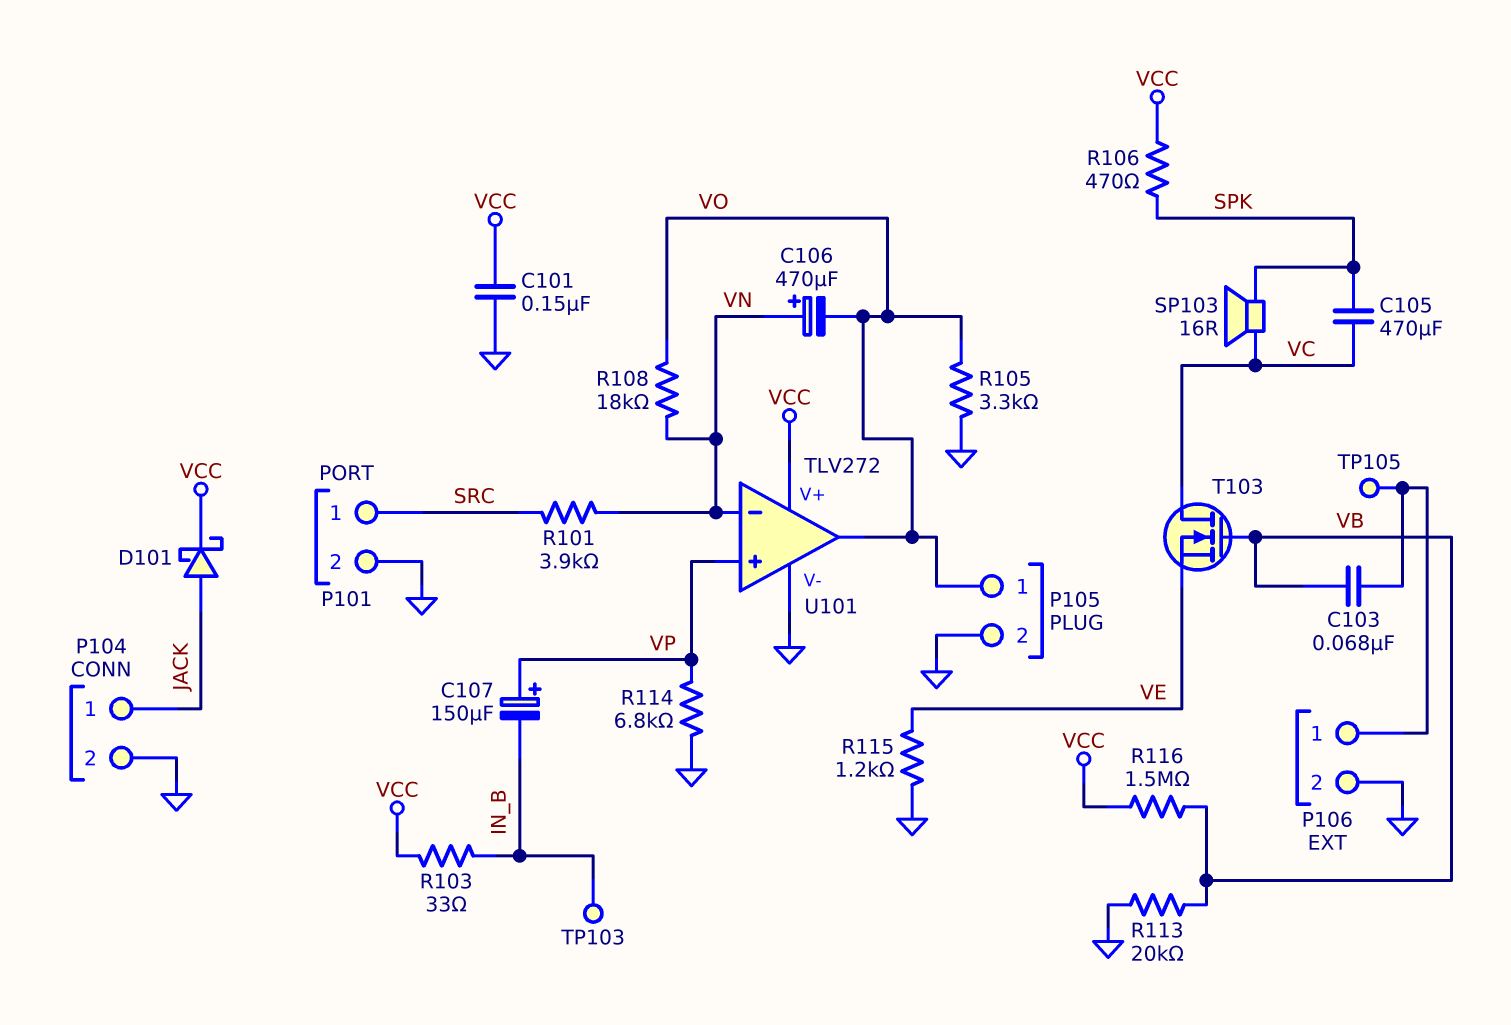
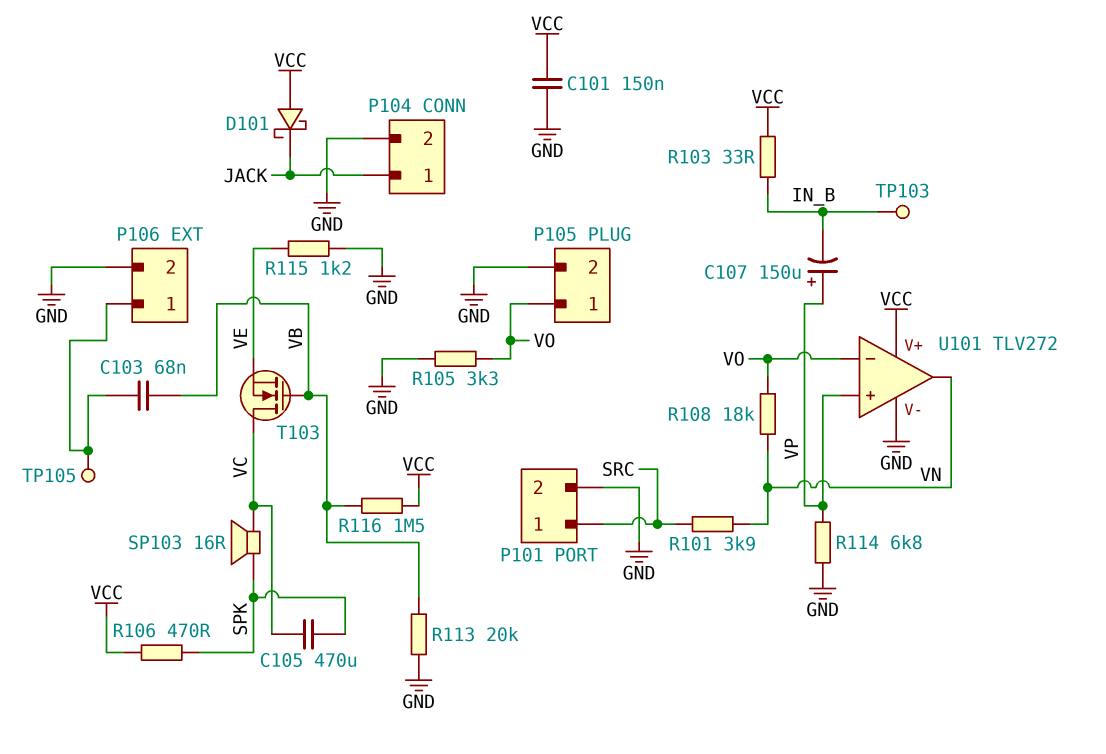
C106: 470uF (plus VN, minus VO) -> none
D101: schottky (A JACK, K VCC) -> schottky (A VCC, K JACK)
U101 pin in-: VN -> VO
U101 pin out: VO -> VN

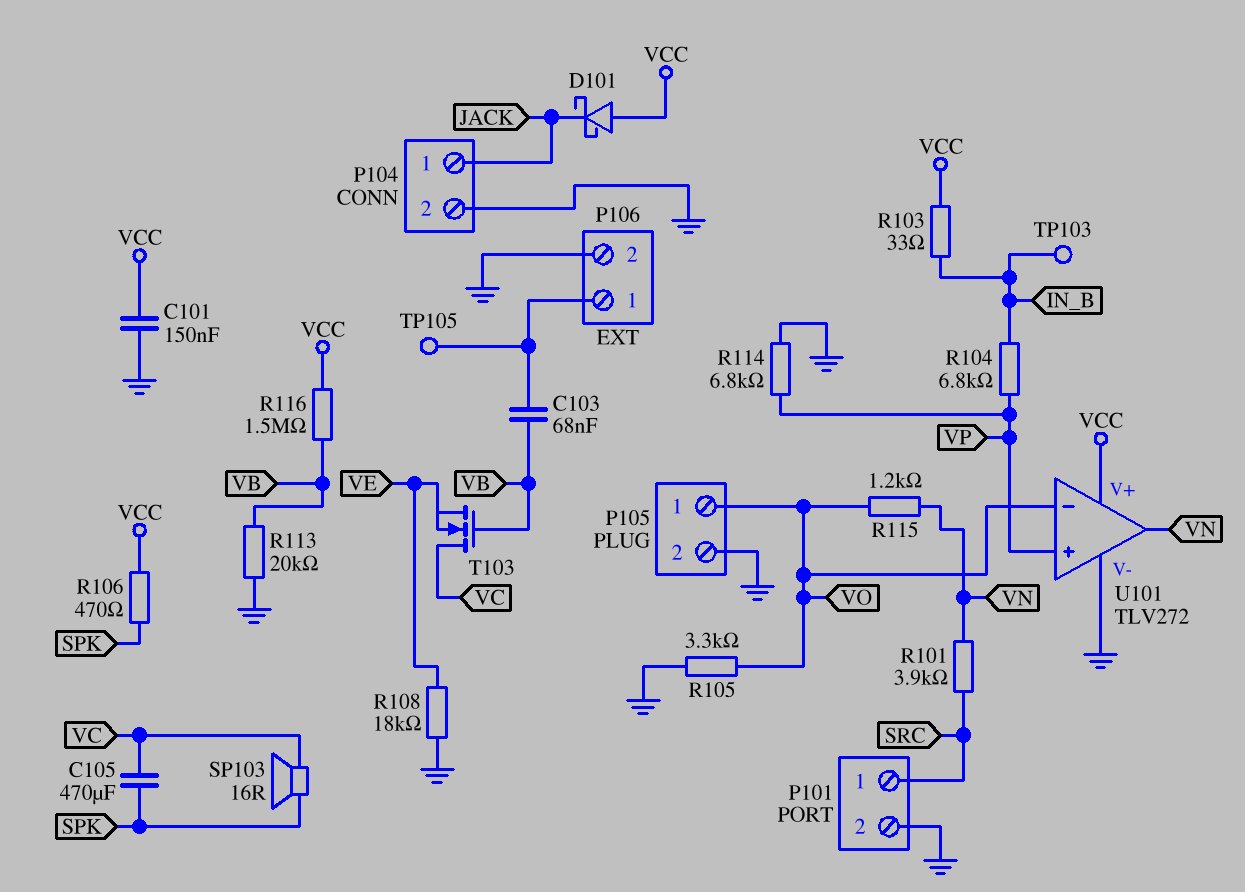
C107: 150uF (plus VP, minus IN_B) -> none
R104: none -> 6.8k (IN_B, VP)
R108: 18k (VN, VO) -> 18k (GND, VE)
R115: 1.2k (GND, VE) -> 1.2k (VN, VO)

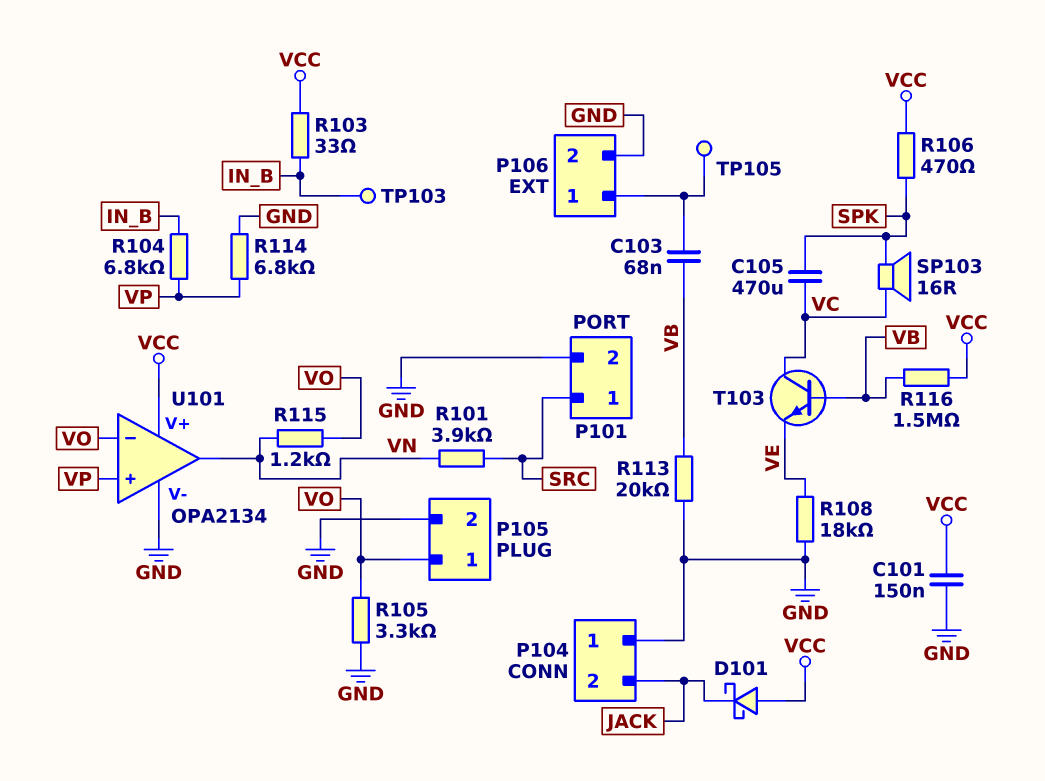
P104 pin 1: JACK -> GND
P104 pin 2: GND -> JACK
T103: NMOS (G VB, D VC, S VE) -> NPN (B VB, C VC, E VE)
U101: TLV272 -> OPA2134

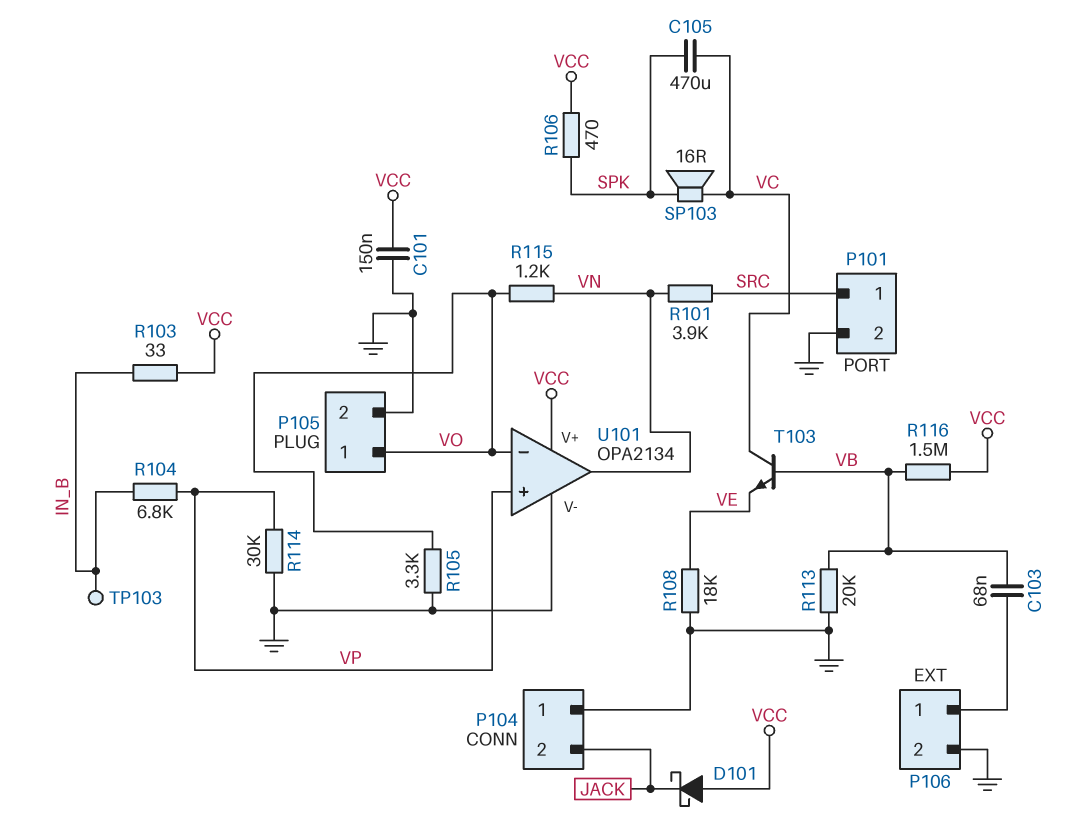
R114: 6.8k (GND, VP) -> 30k (GND, VP)
TP105: test point (P106/1) -> none

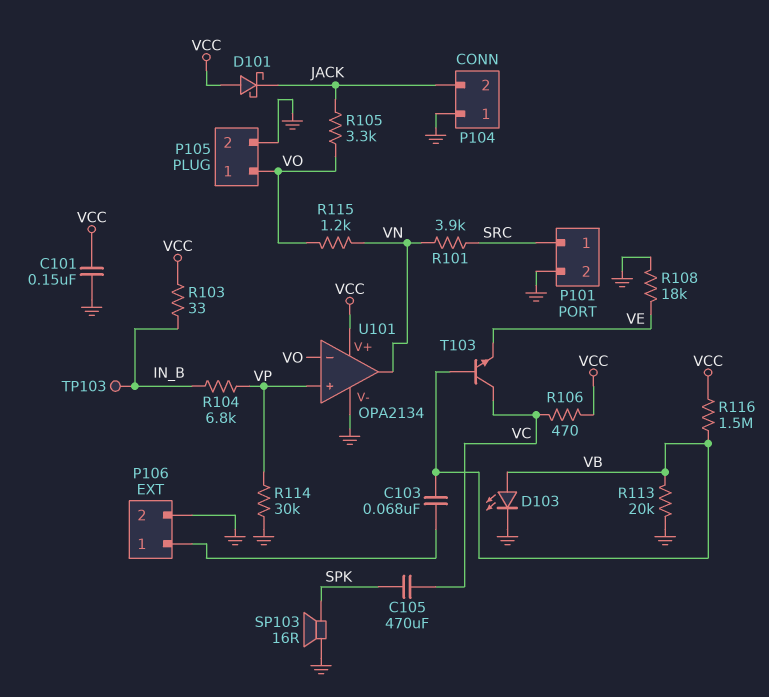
D103: none -> LED (A VB, K GND)
R105: 3.3k (GND, VO) -> 3.3k (JACK, VO)
R106: 470 (SPK, VCC) -> 470 (VC, VCC)
SP103: speaker 16R (SPK, VC) -> speaker 16R (GND, SPK)

